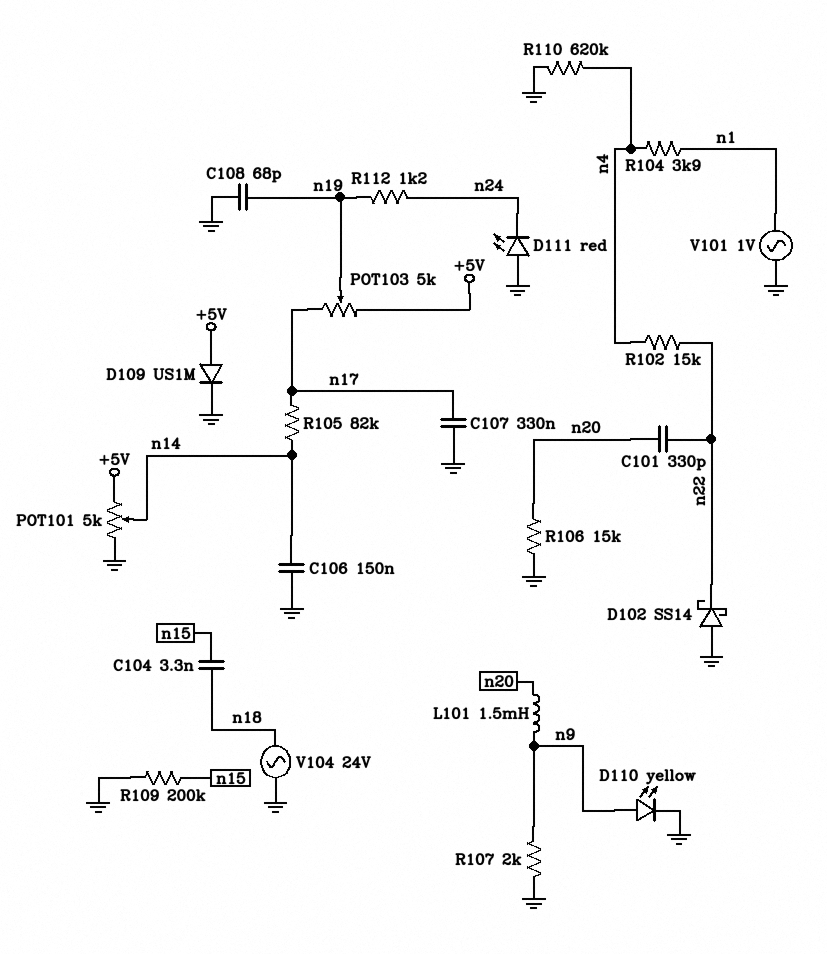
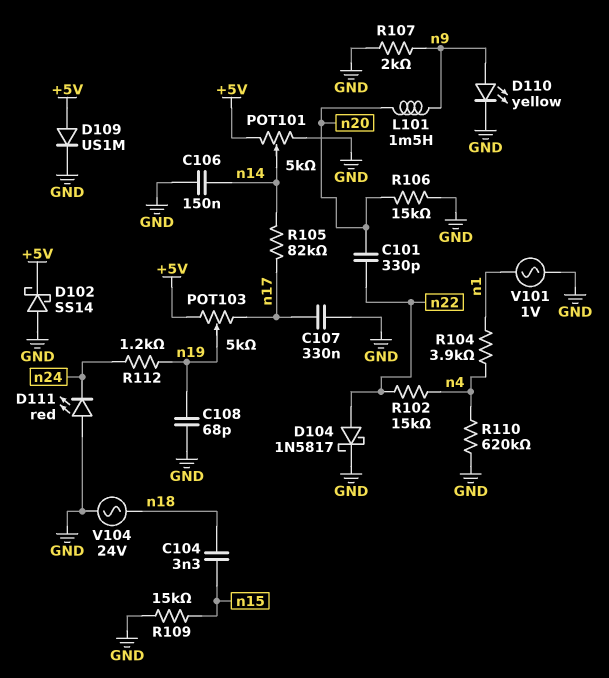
D102: schottky SS14 (A GND, K n22) -> schottky SS14 (A GND, K +5V)
D104: none -> schottky 1N5817 (A n22, K GND)
R109: 200k (GND, n15) -> 15k (GND, n15)

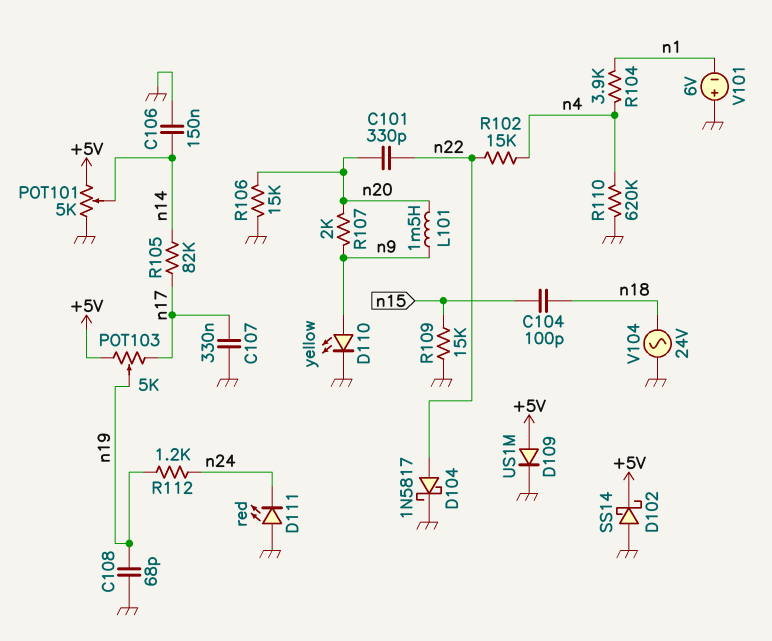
C104: 3.3nF (n15, n18) -> 100pF (n15, n18)
R107: 2k (GND, n9) -> 2k (n9, n20)
V101: AC 1V (GND, n1) -> 6V (plus GND, minus n1)

